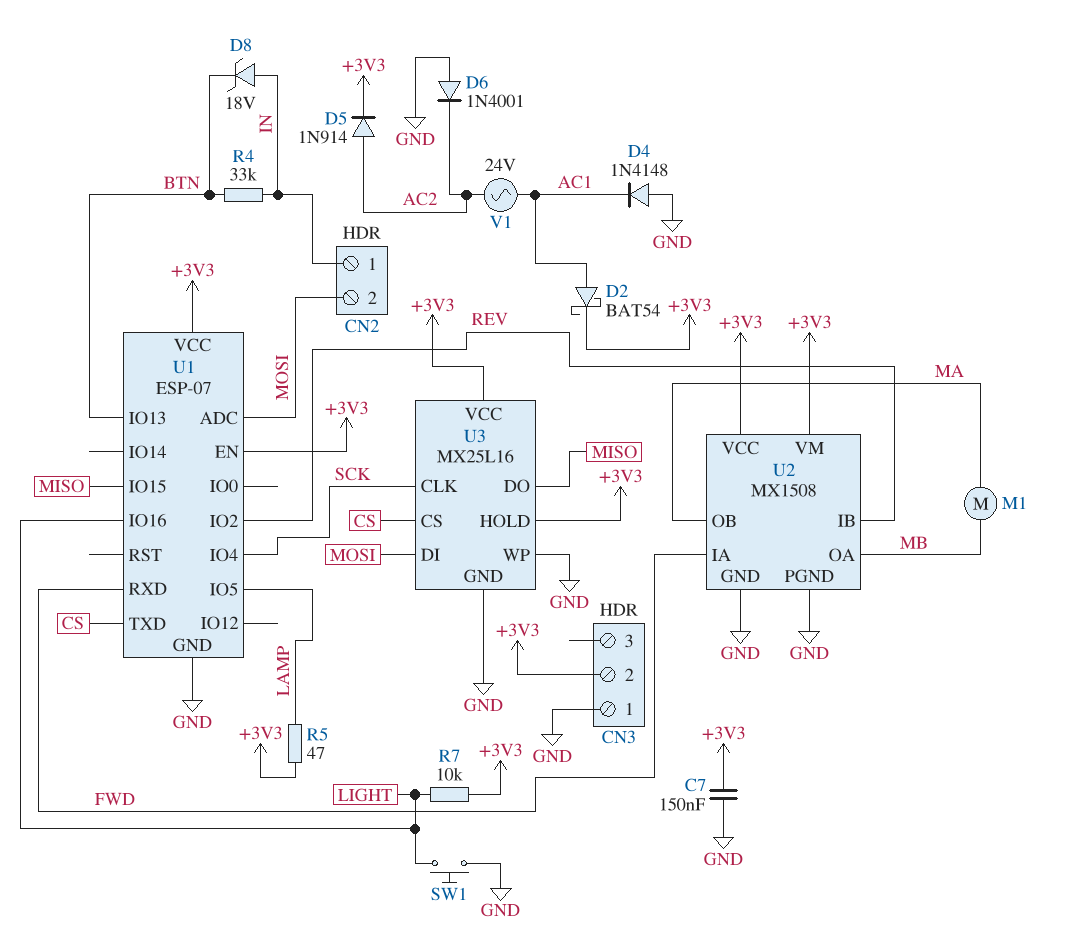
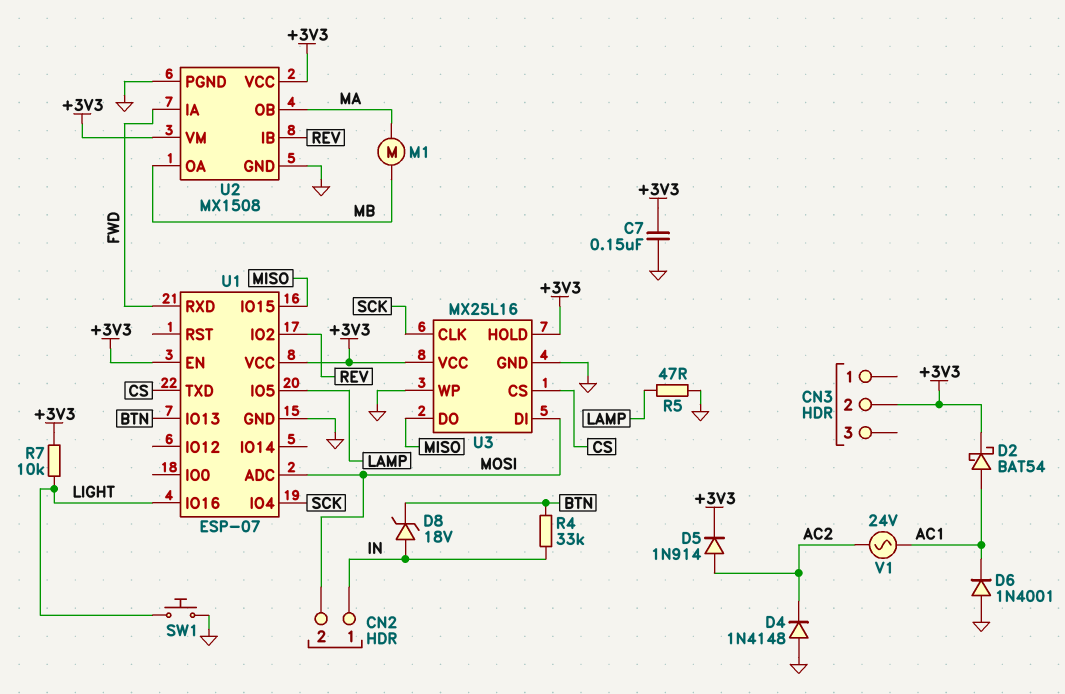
CN3 pin 1: GND -> none
D4: diode 1N4148 (A GND, K AC1) -> diode 1N4148 (A GND, K AC2)
D6: diode 1N4001 (A GND, K AC2) -> diode 1N4001 (A GND, K AC1)
R5: 47 (+3V3, LAMP) -> 47 (GND, LAMP)

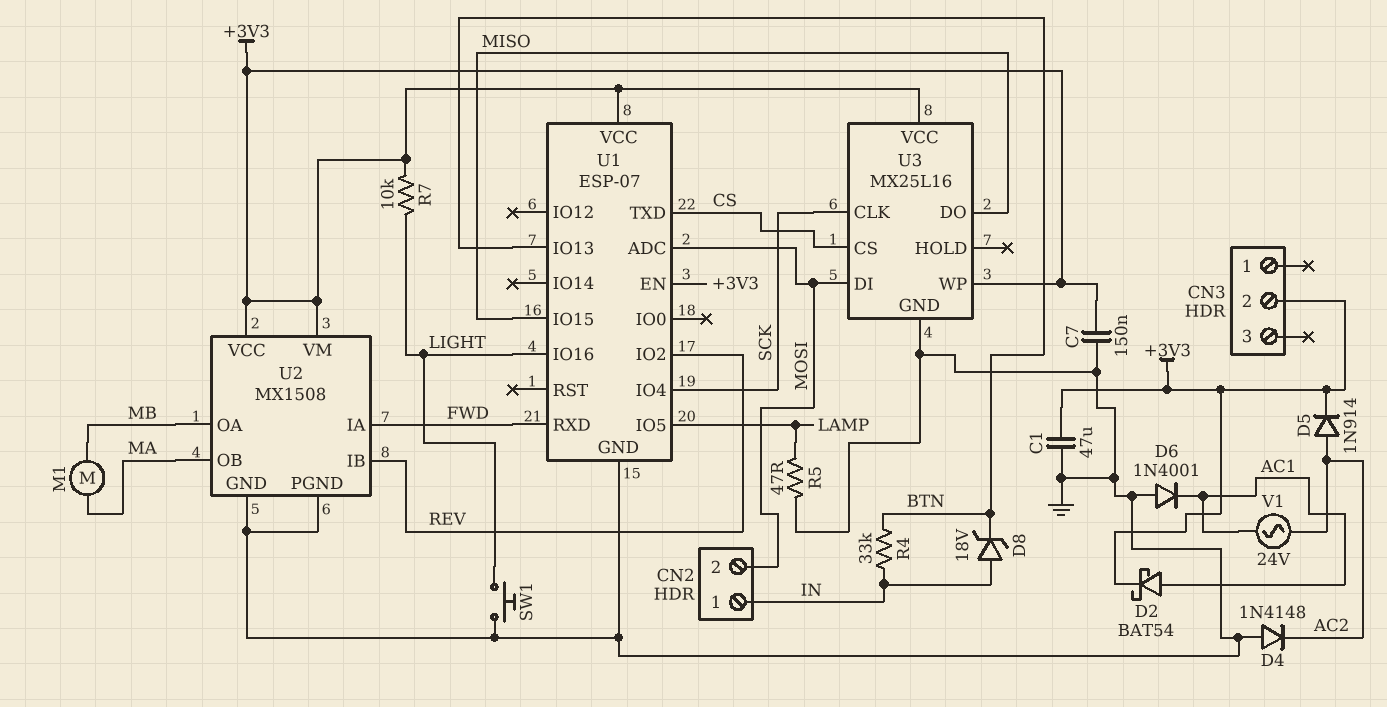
C1: none -> 47uF (+3V3, GND)
U3 pin HOLD: +3V3 -> none
U3 pin WP: GND -> +3V3

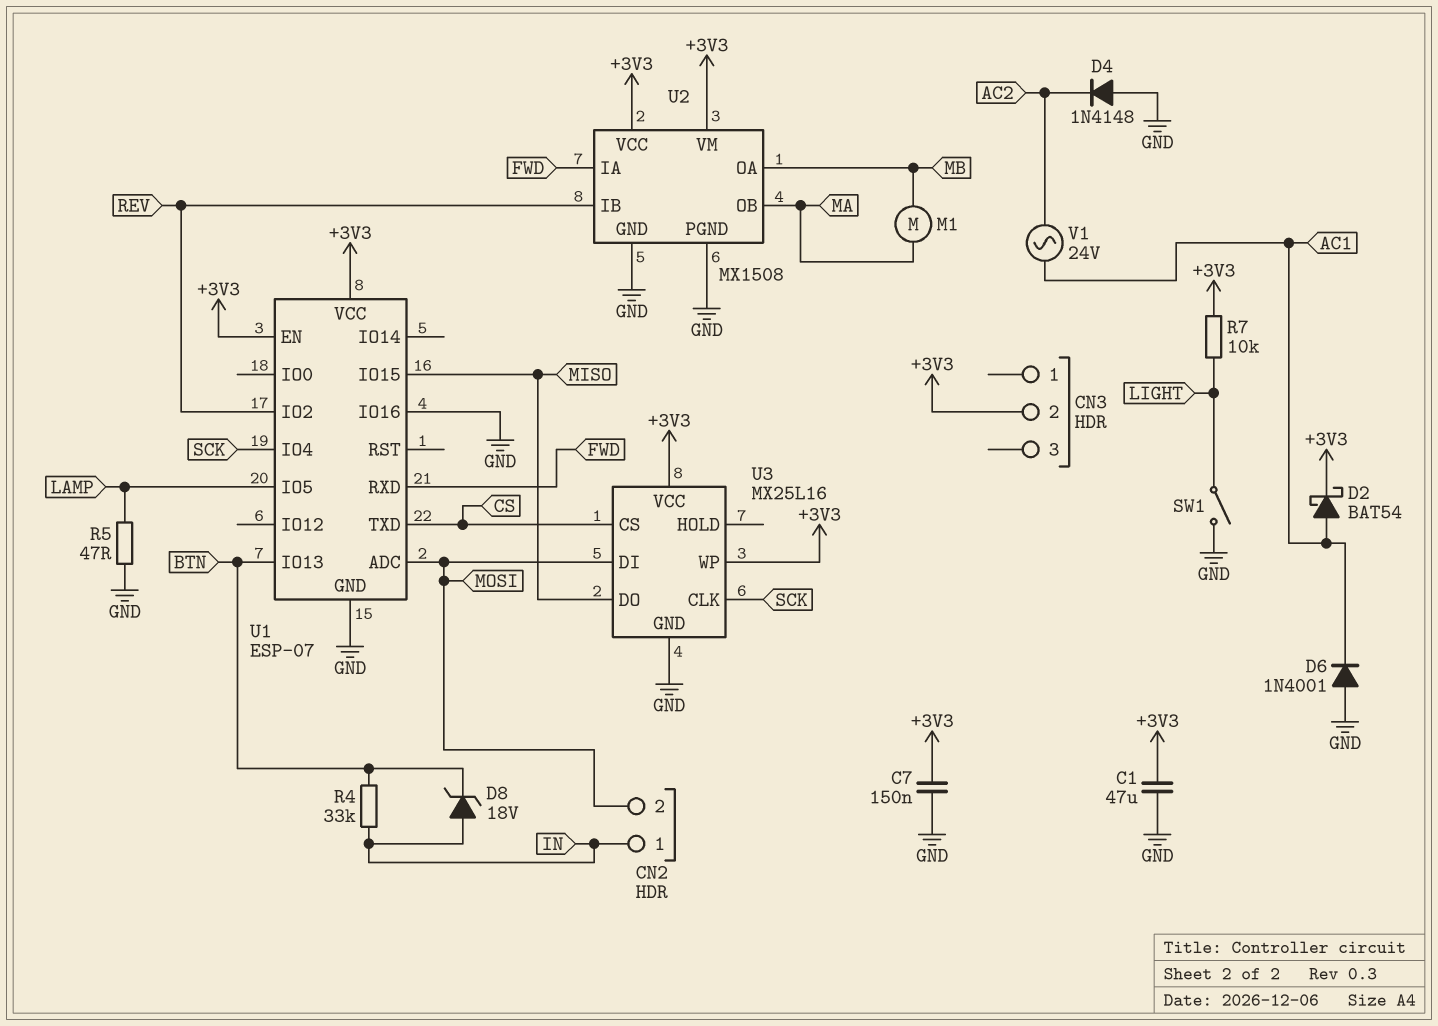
D5: diode 1N914 (A AC2, K +3V3) -> none
SW1: button (GND, LIGHT) -> switch (GND, LIGHT)
U1 pin IO16: LIGHT -> GND

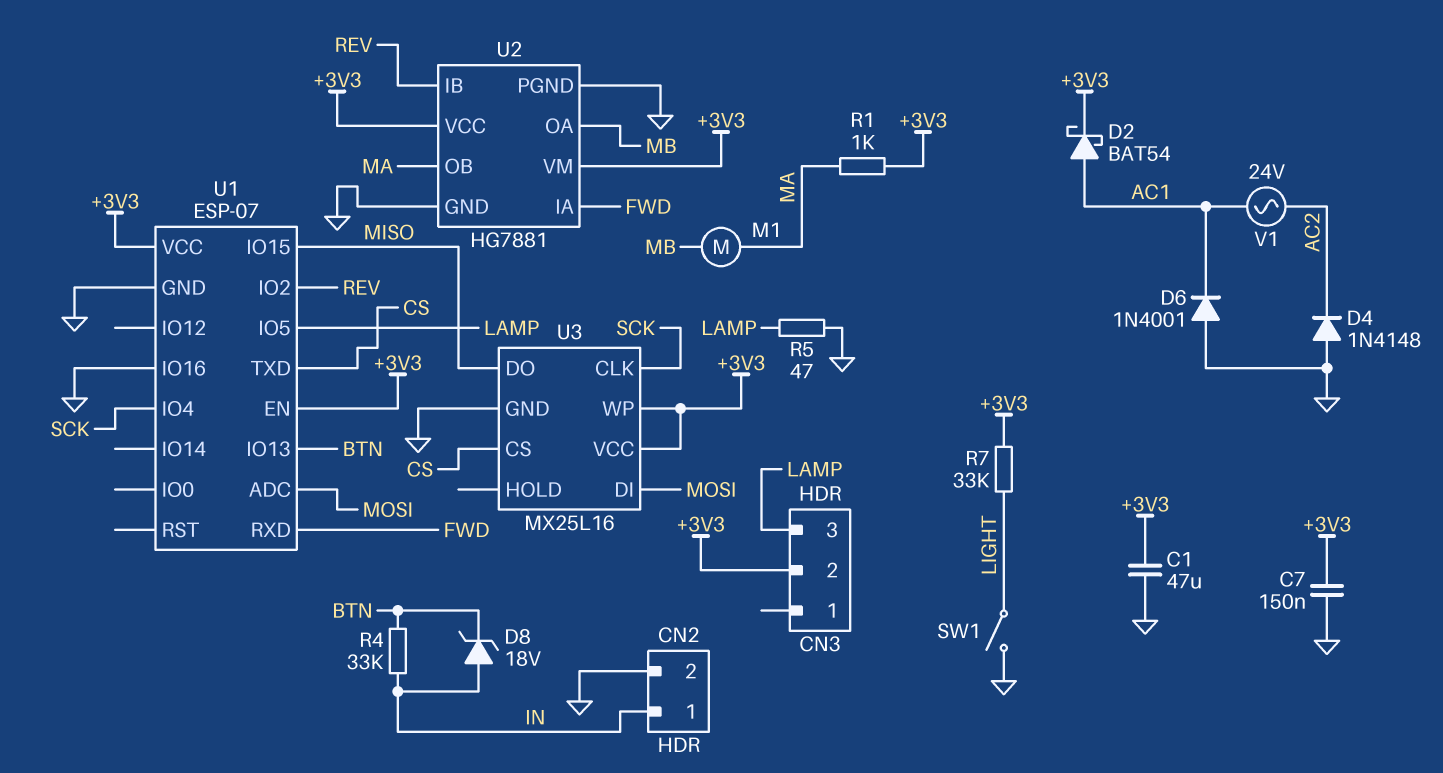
CN2 pin 2: MOSI -> GND
CN3 pin 3: none -> LAMP
R1: none -> 1k (+3V3, MA)
R7: 10k (+3V3, LIGHT) -> 33k (+3V3, LIGHT)
U2: MX1508 -> HG7881

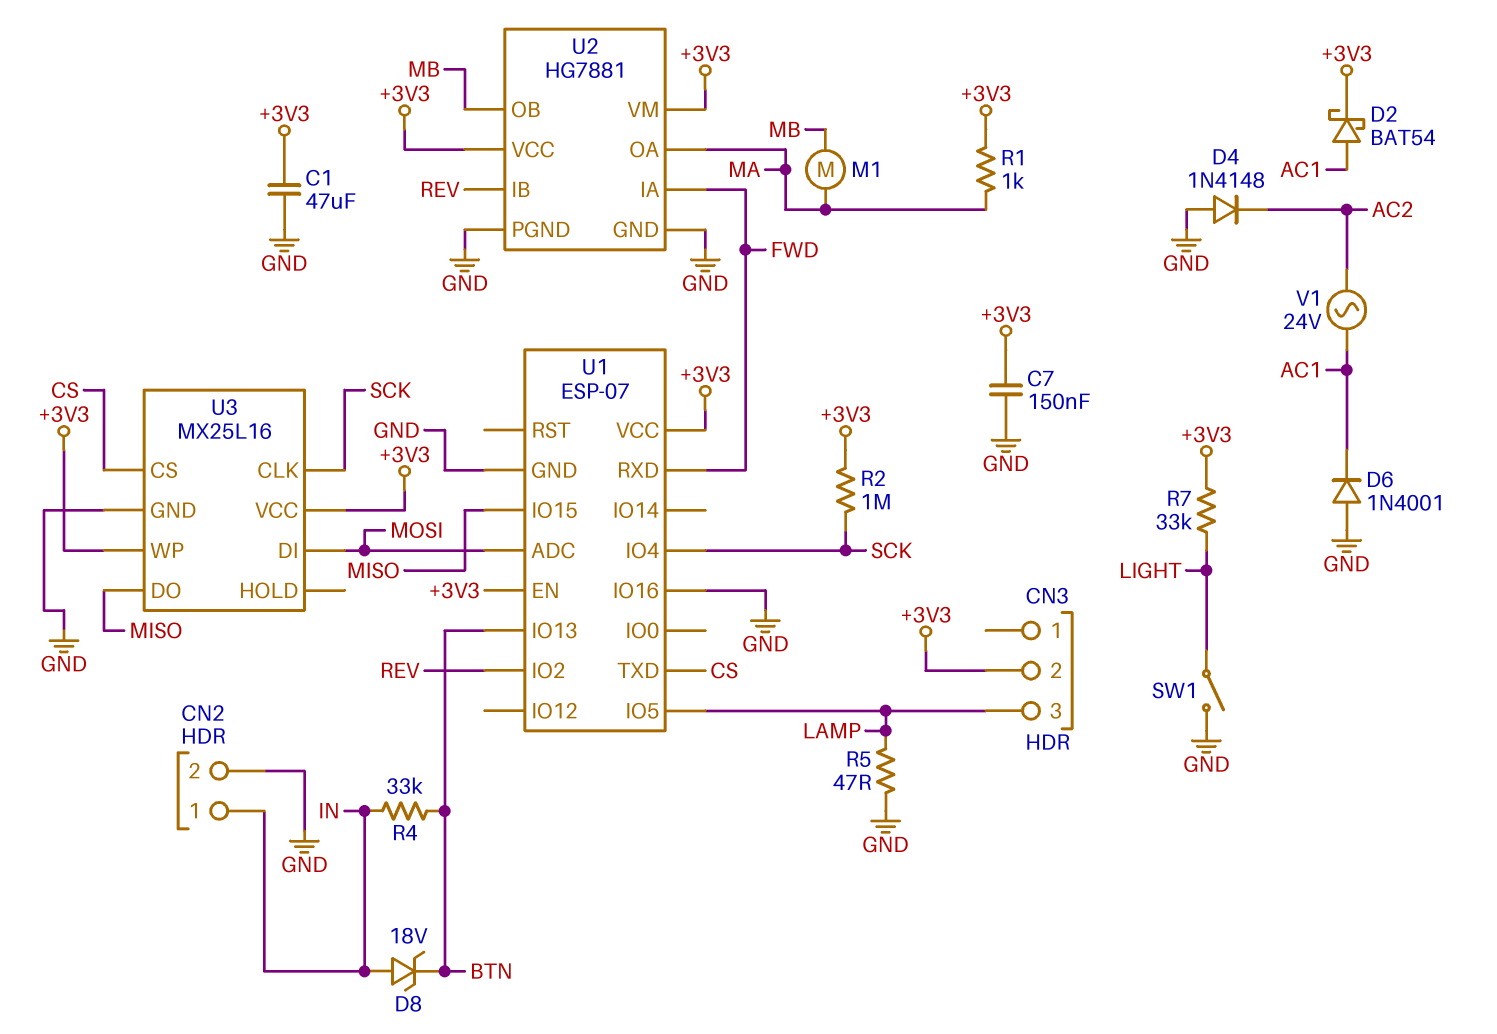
R2: none -> 1M (+3V3, SCK)
U2 pin OA: MB -> MA
U2 pin OB: MA -> MB

